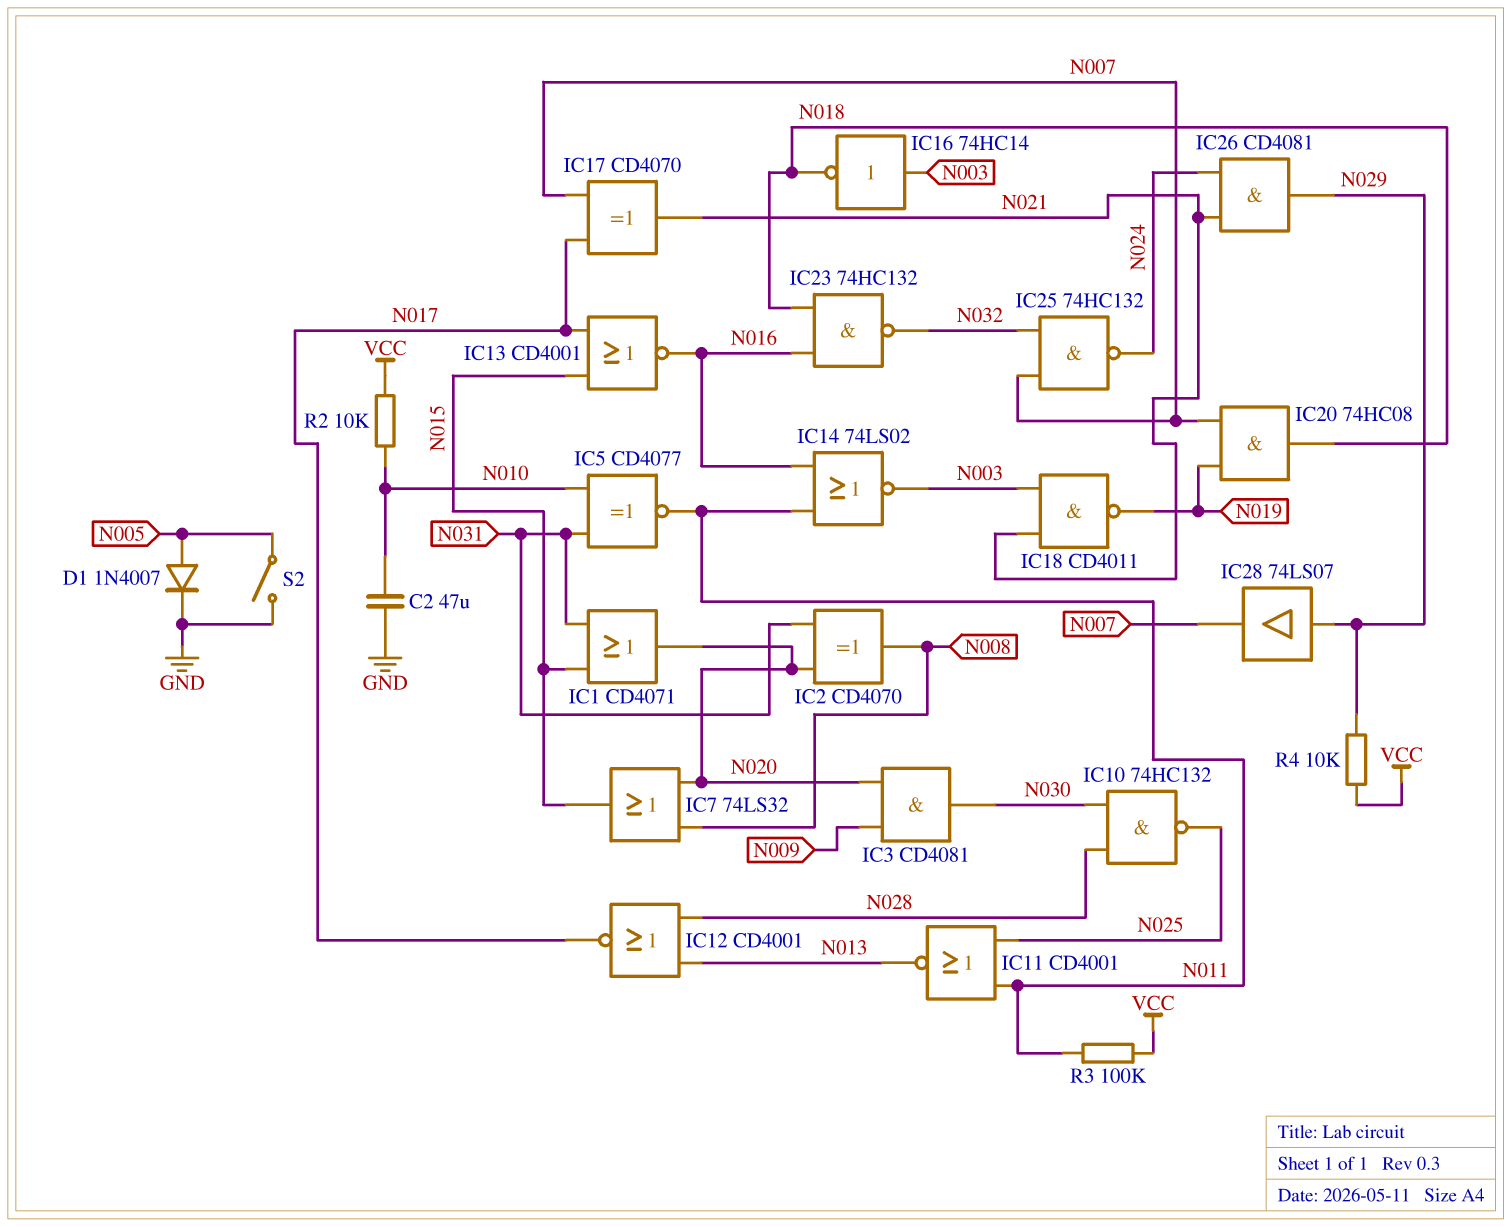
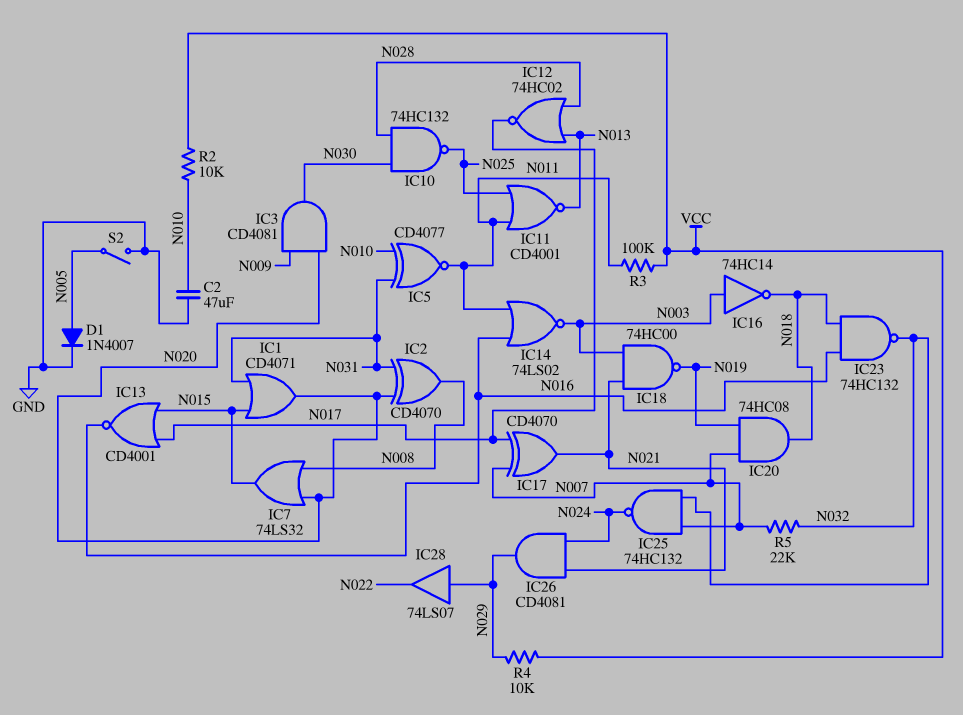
IC12: NOR CD4001 (in N013, in N028, out N017) -> NOR 74HC02 (in N013, in N028, out N017)
IC18: NAND CD4011 (in N003, in N021, out N019) -> NAND 74HC00 (in N003, in N021, out N019)
IC28: buffer 74LS07 (in N029, out N007) -> buffer 74LS07 (in N029, out N022)
R5: none -> 22k (N007, N032)

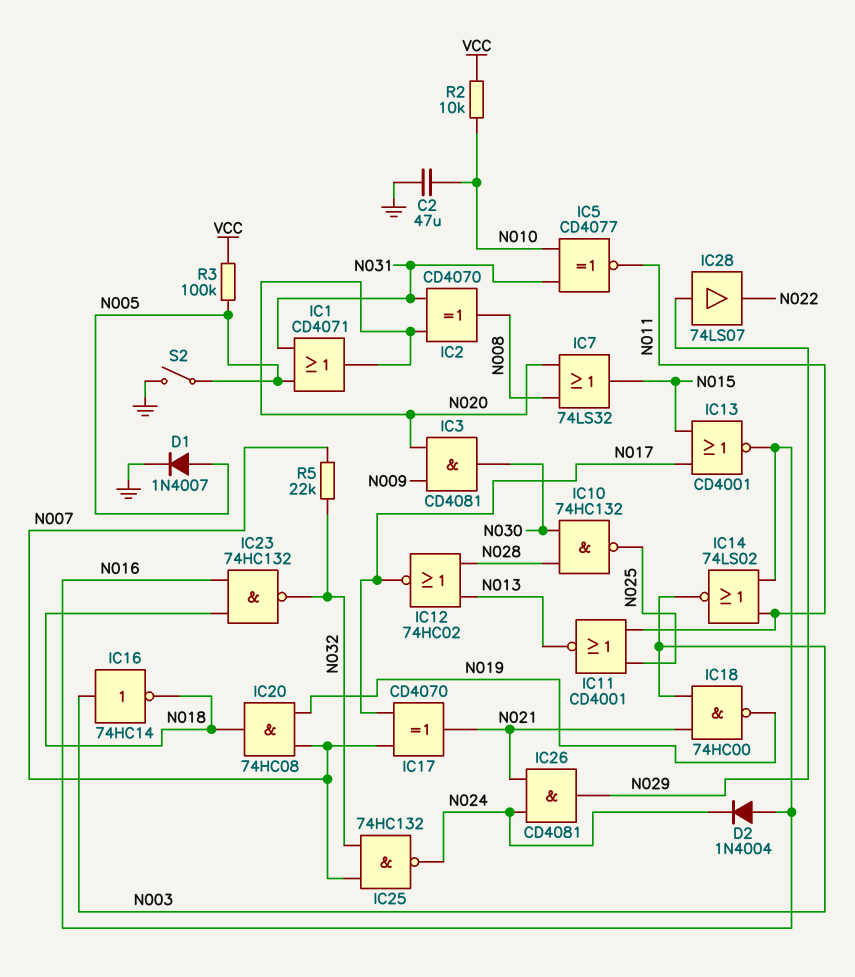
D2: none -> diode 1N4004 (A N016, K N024)
IC1: OR CD4071 (in N015, in N031, out N020) -> OR CD4071 (in N005, in N031, out N020)
R3: 100k (N011, VCC) -> 100k (N005, VCC)
R4: 10k (N029, VCC) -> none

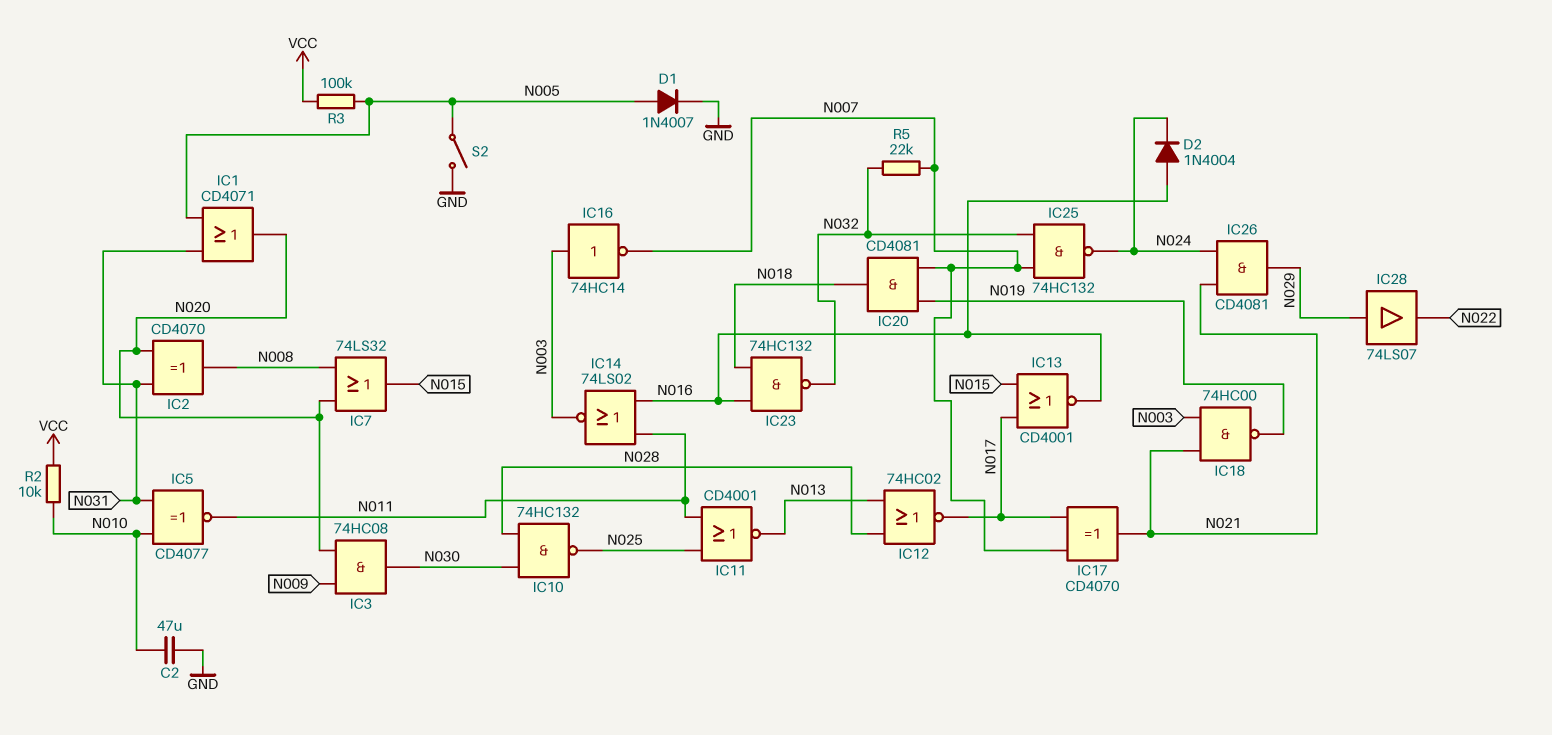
IC3: AND CD4081 (in N009, in N020, out N030) -> AND 74HC08 (in N009, in N020, out N030)
IC16: NOT 74HC14 (in N003, out N018) -> NOT 74HC14 (in N003, out N007)
IC20: AND 74HC08 (in N007, in N019, out N018) -> AND CD4081 (in N007, in N019, out N018)

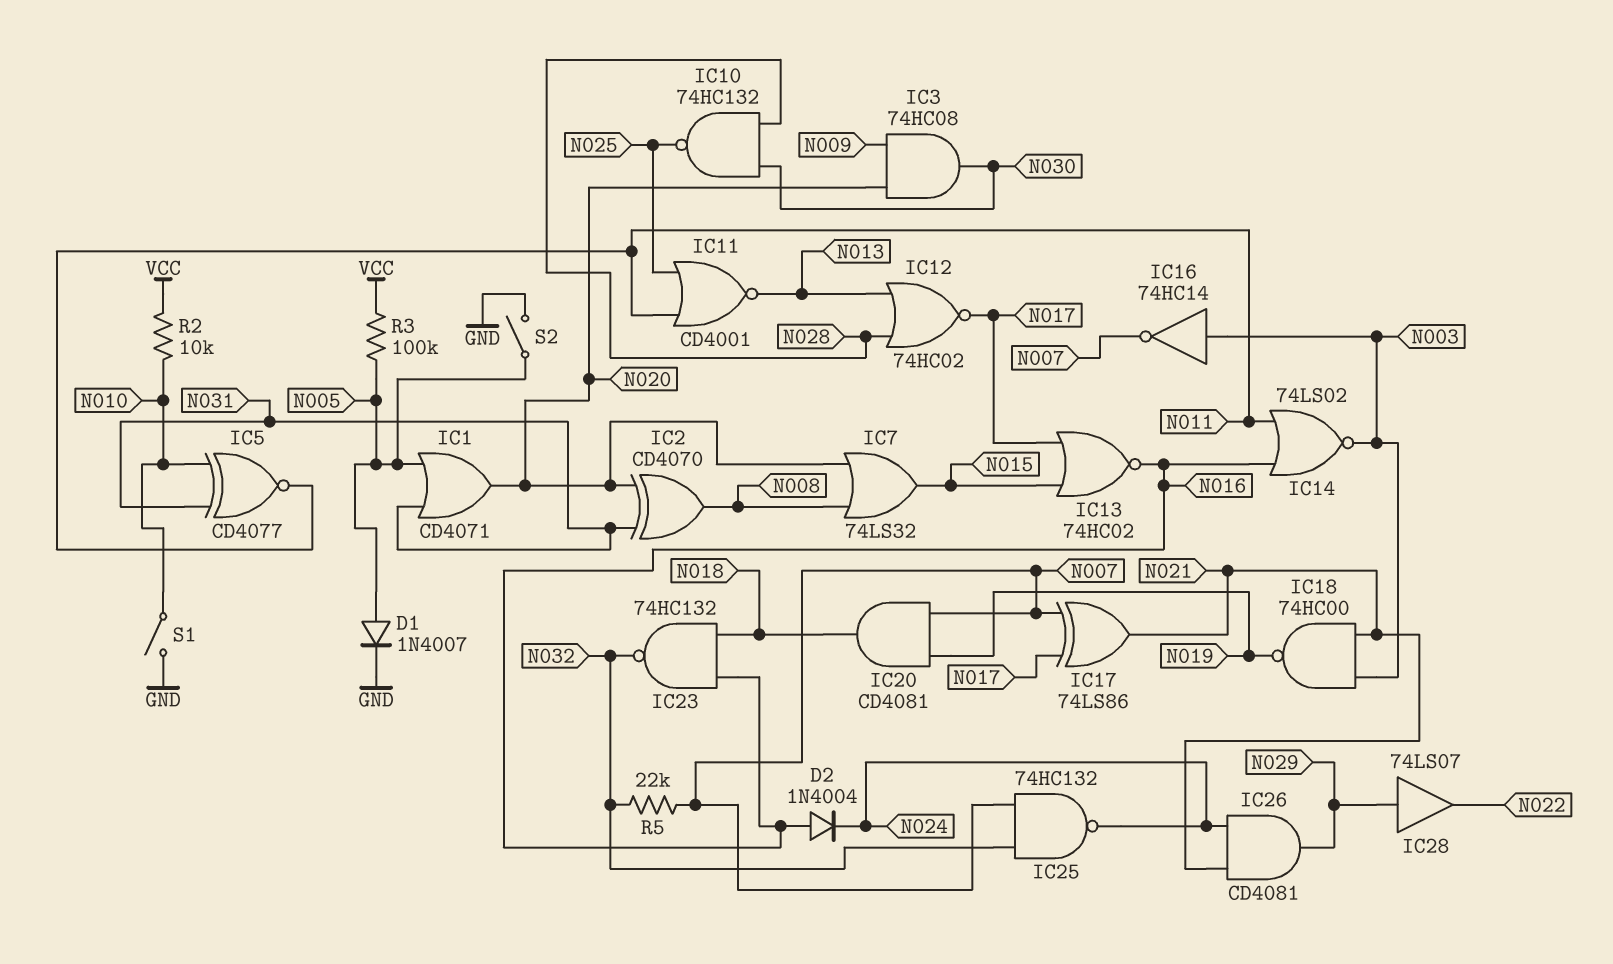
C2: 47uF (GND, N010) -> none
IC13: NOR CD4001 (in N015, in N017, out N016) -> NOR 74HC02 (in N015, in N017, out N016)
IC17: XOR CD4070 (in N007, in N017, out N021) -> XOR 74LS86 (in N007, in N017, out N021)
S1: none -> switch (GND, N010)

